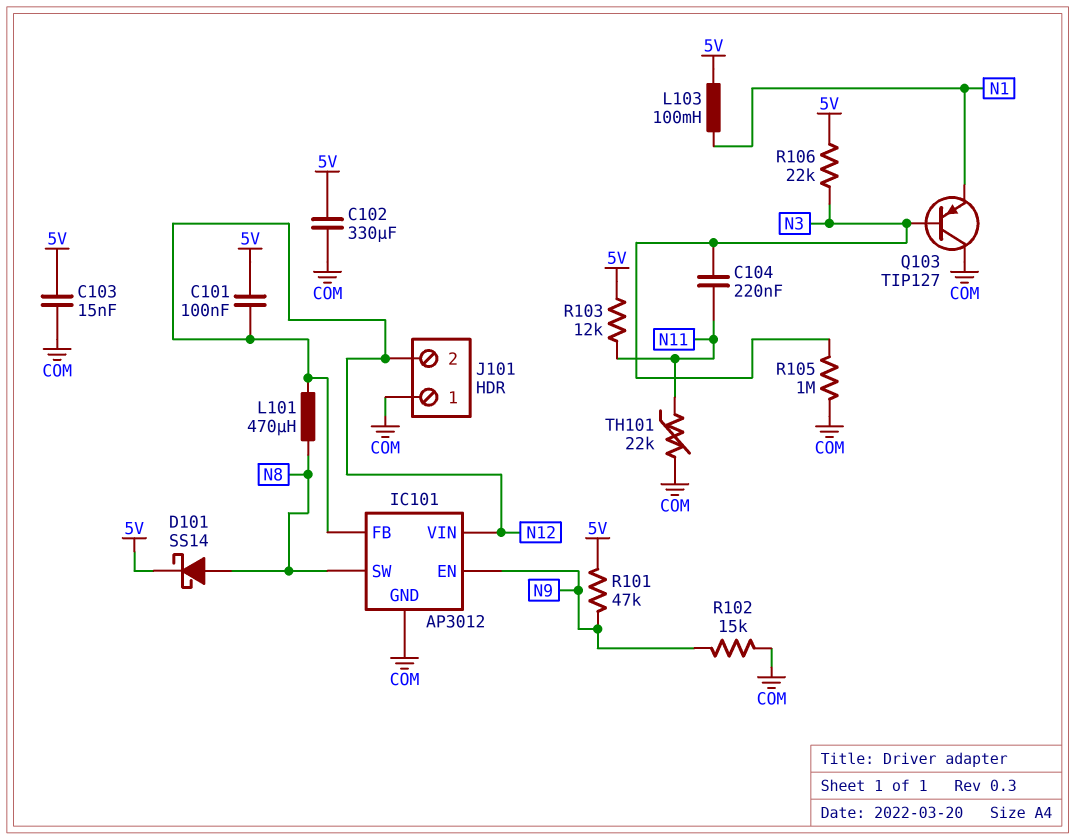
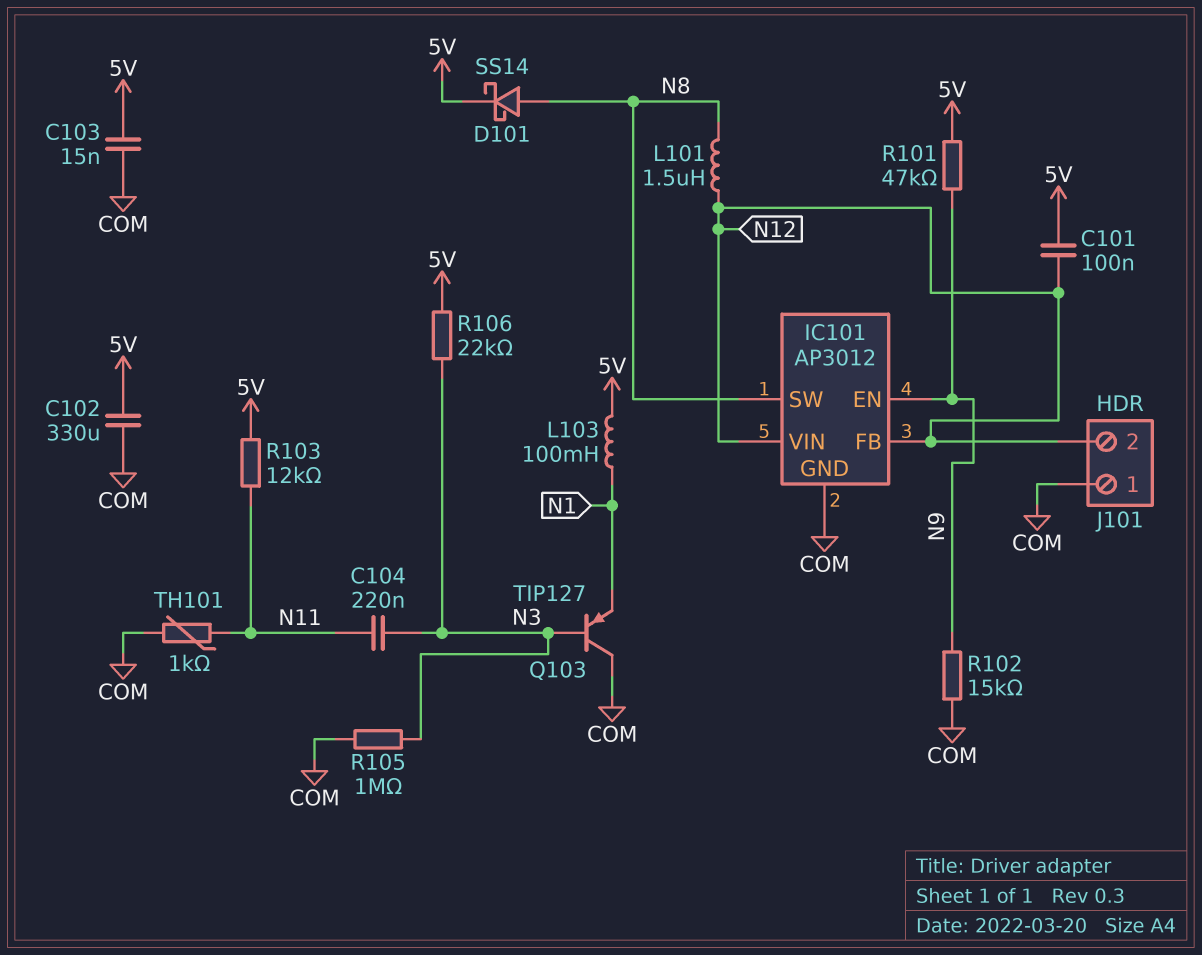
L101: 470uH (N8, N12) -> 1.5uH (N8, N12)
TH101: 22k (COM, N11) -> 1k (COM, N11)

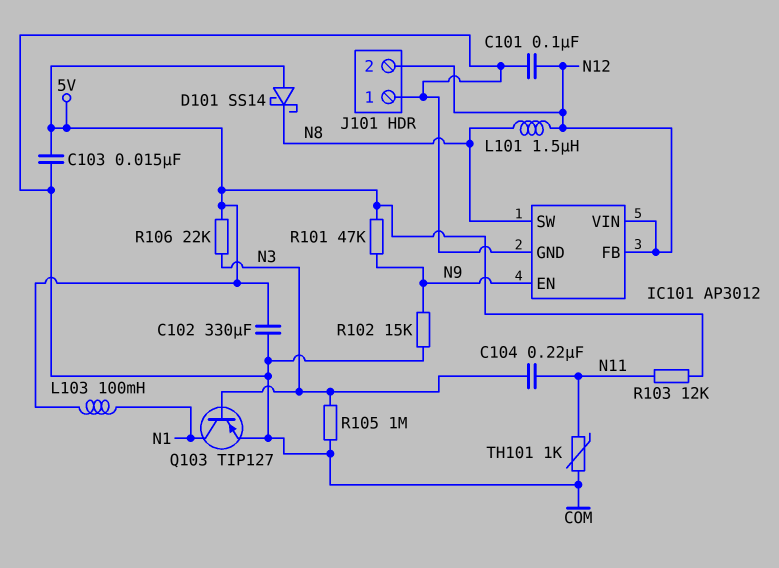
C101: 100nF (5V, N12) -> 100nF (COM, N12)
D101: schottky SS14 (A N8, K 5V) -> schottky SS14 (A 5V, K N8)
Q103: PNP TIP127 (B N3, C COM, E N1) -> PNP TIP127 (B N3, C N1, E COM)

